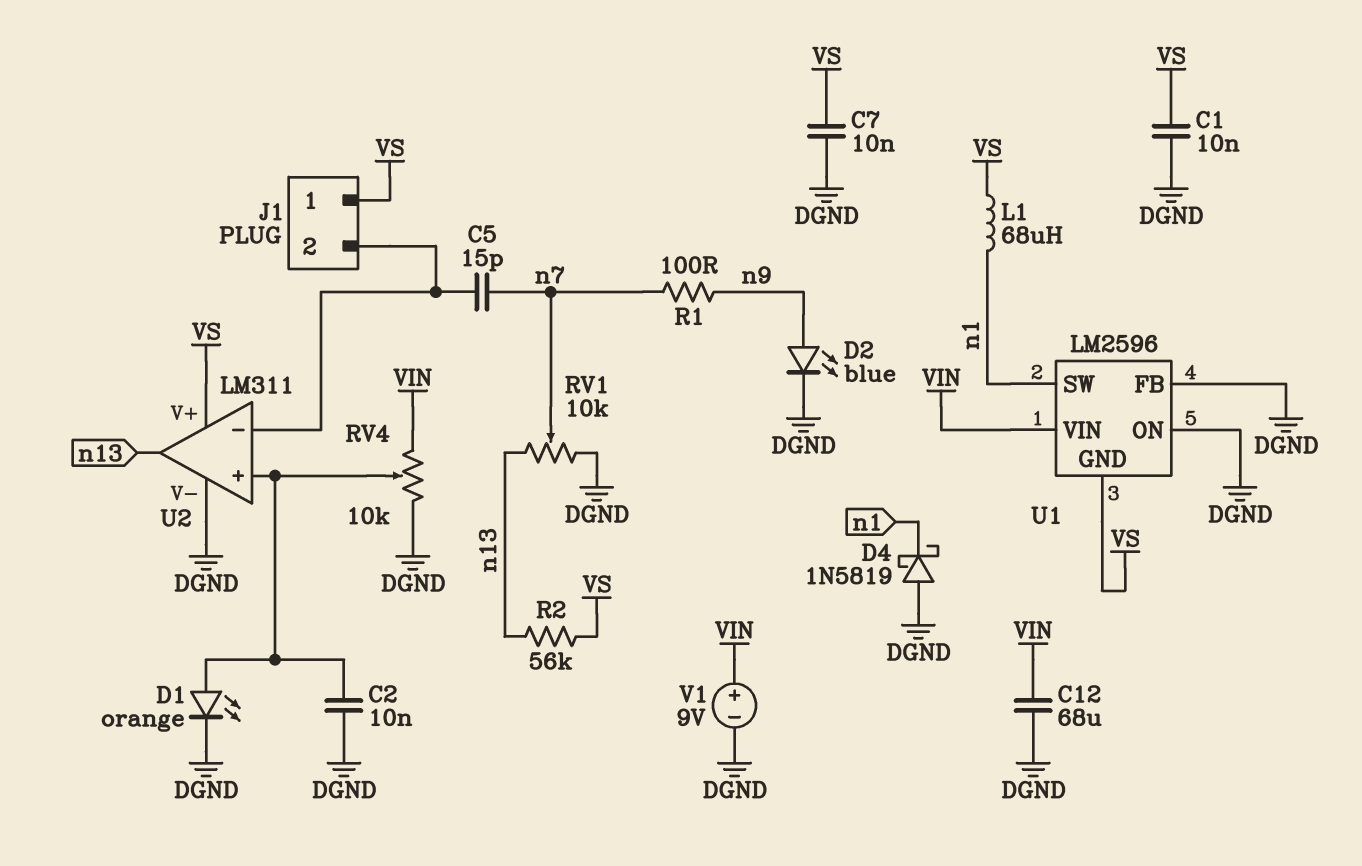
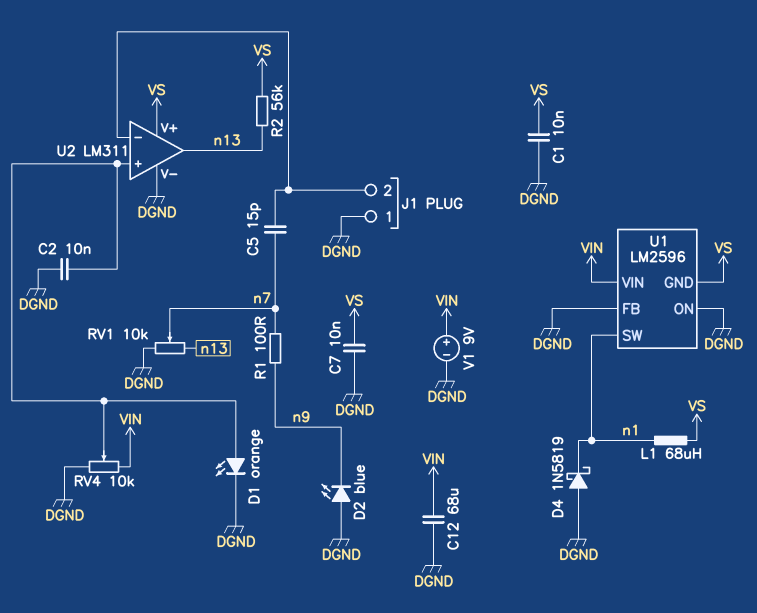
D2: LED blue (A n9, K DGND) -> LED blue (A DGND, K n9)
J1 pin 1: VS -> DGND

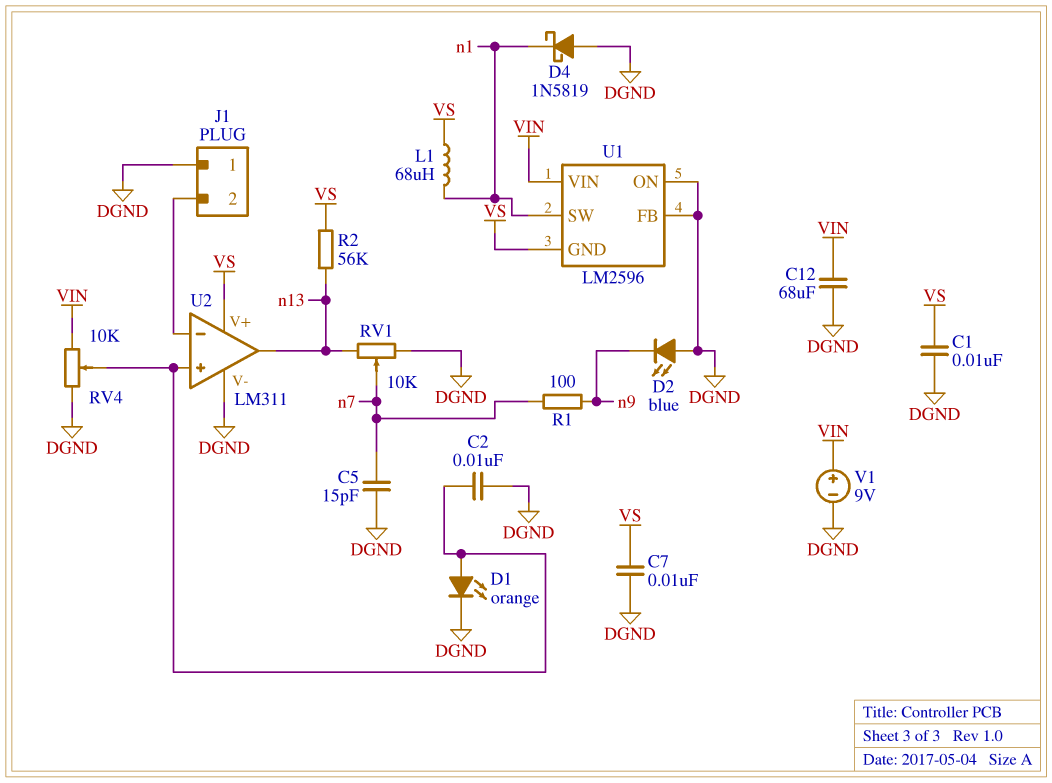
C5: 15pF (J1/2, n7) -> 15pF (DGND, n7)

